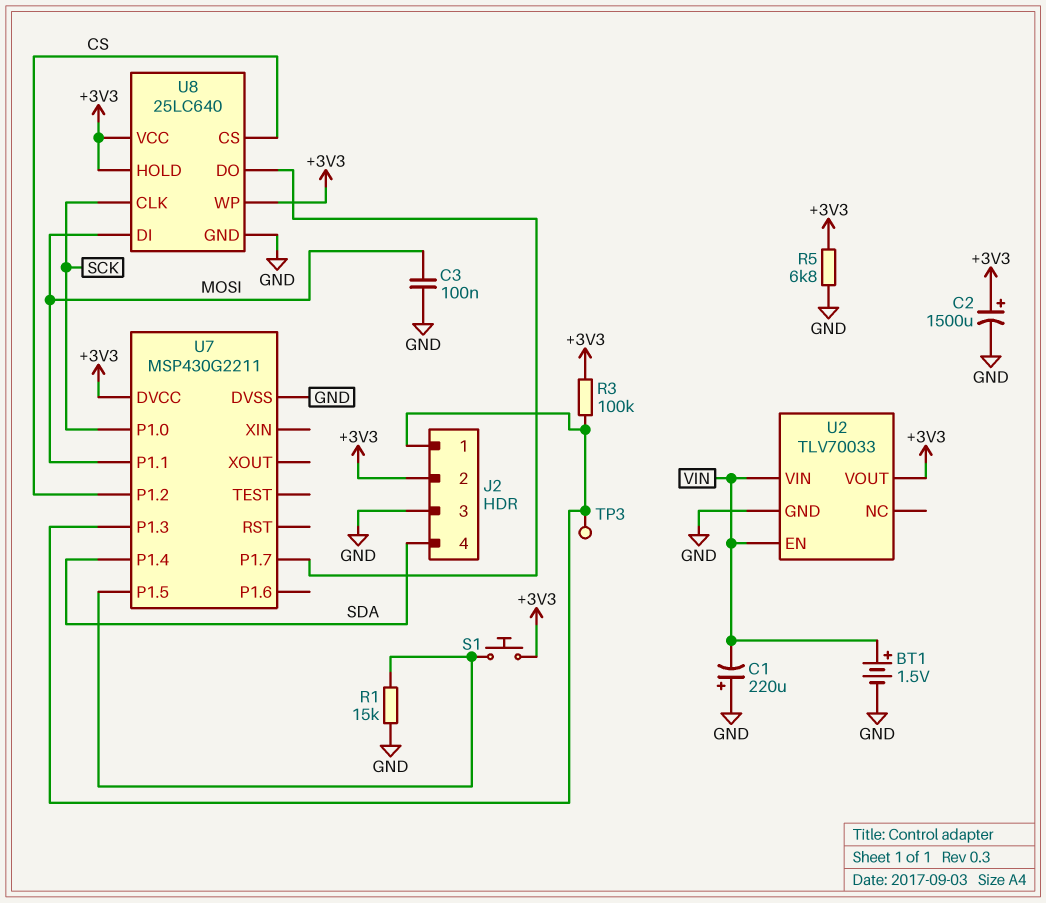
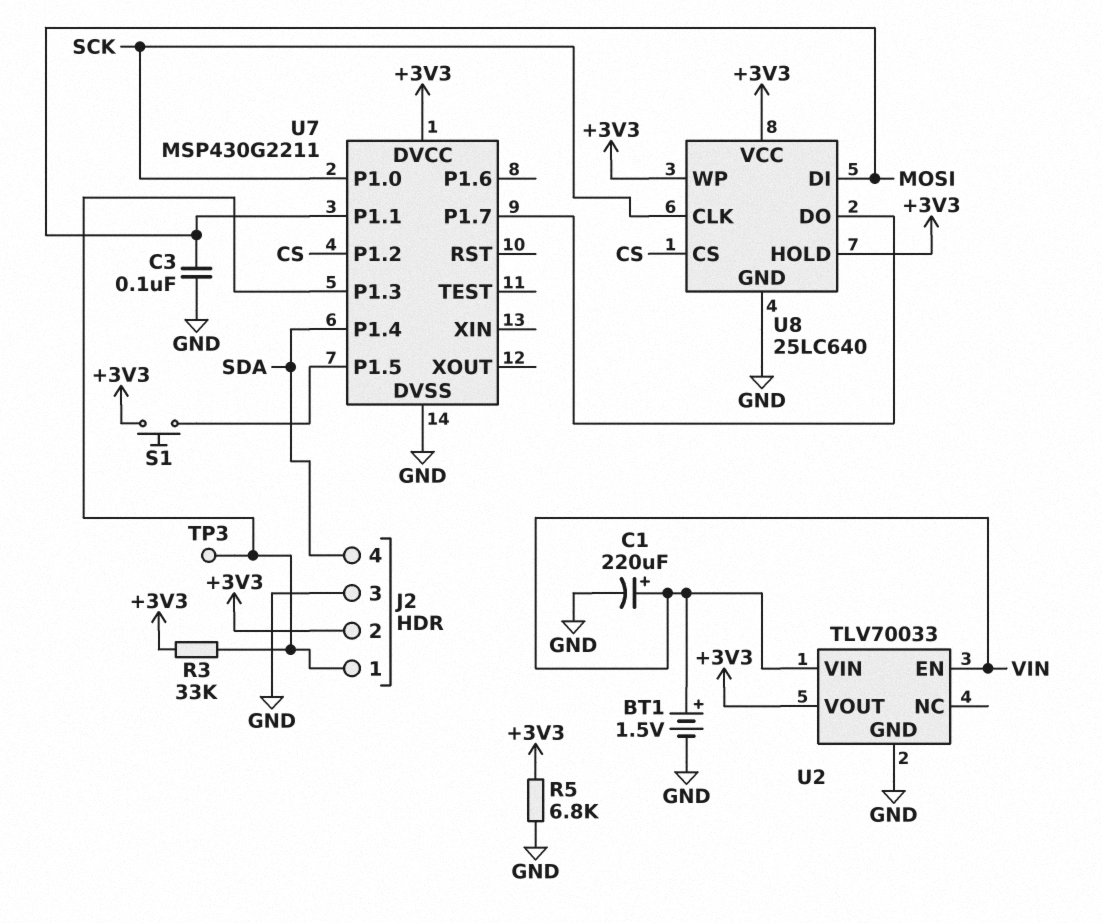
C1: 220uF (plus GND, minus VIN) -> 220uF (plus VIN, minus GND)
C2: 1500uF (plus +3V3, minus GND) -> none
R1: 15k (GND, U7/P1.5) -> none
R3: 100k (+3V3, J2/1) -> 33k (+3V3, J2/1)

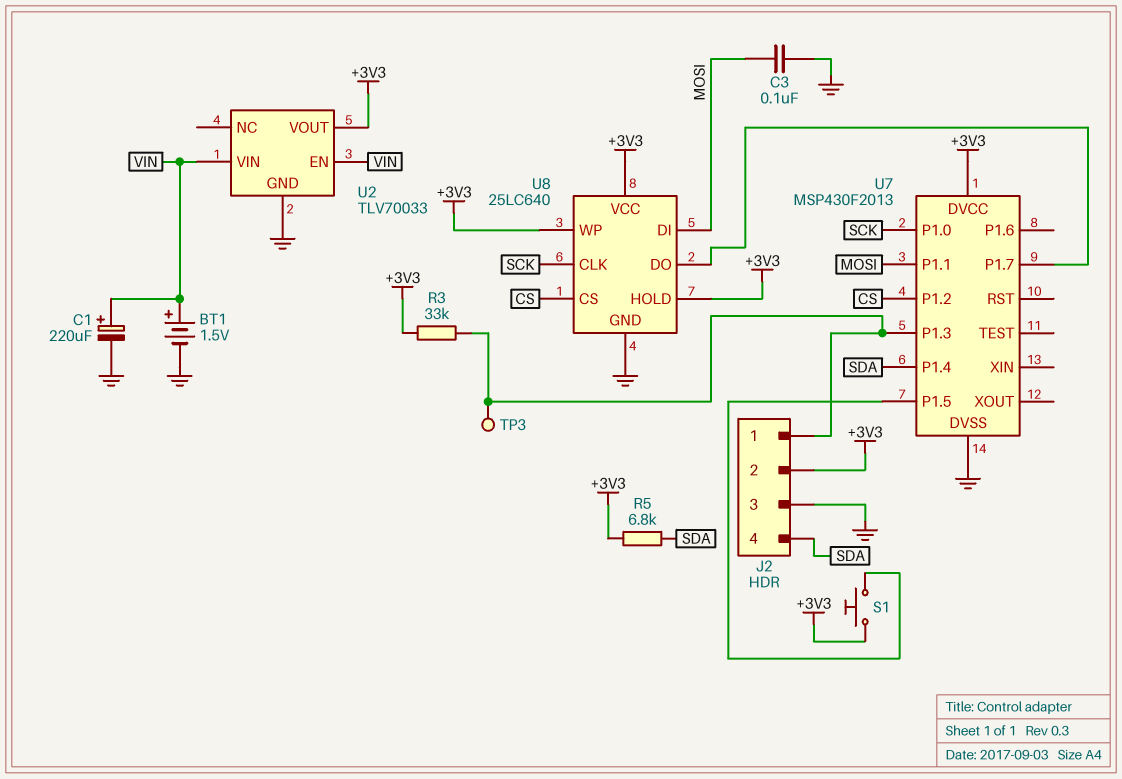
R5: 6.8k (+3V3, GND) -> 6.8k (+3V3, SDA)
U7: MSP430G2211 -> MSP430F2013

